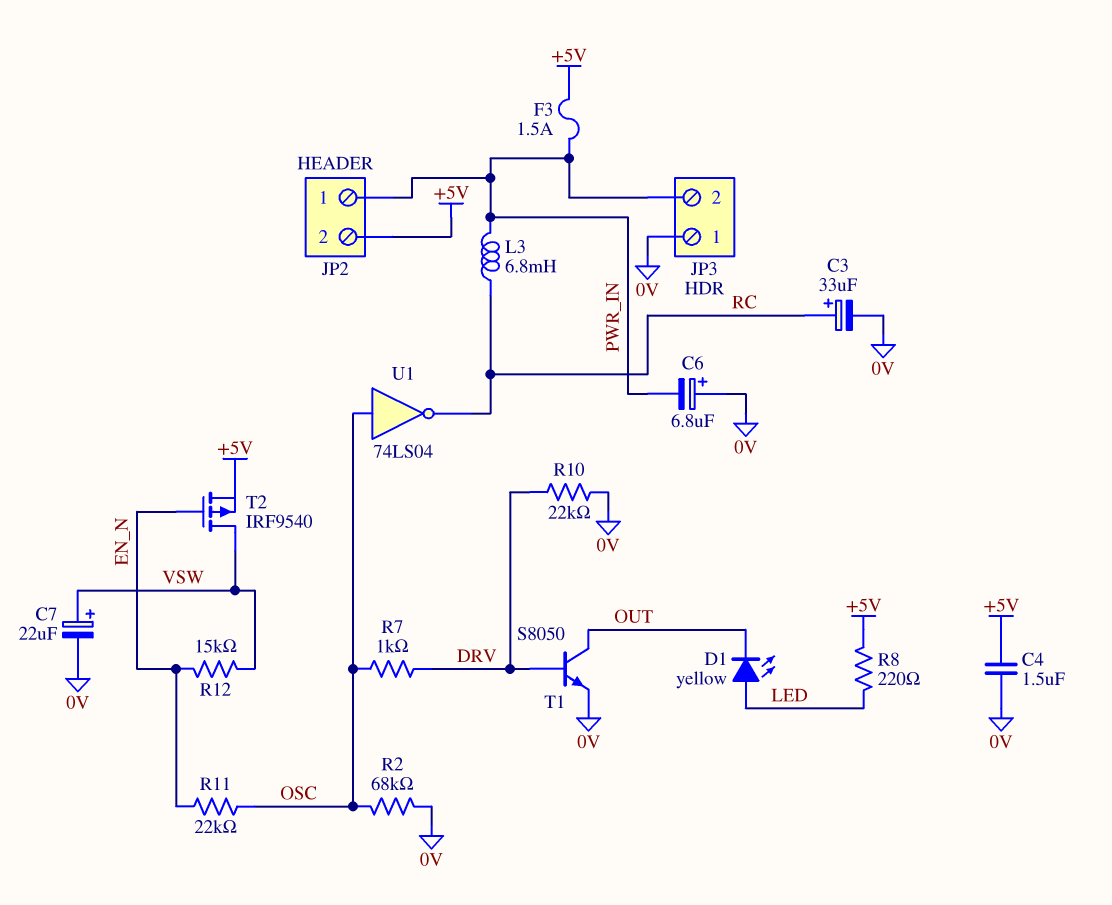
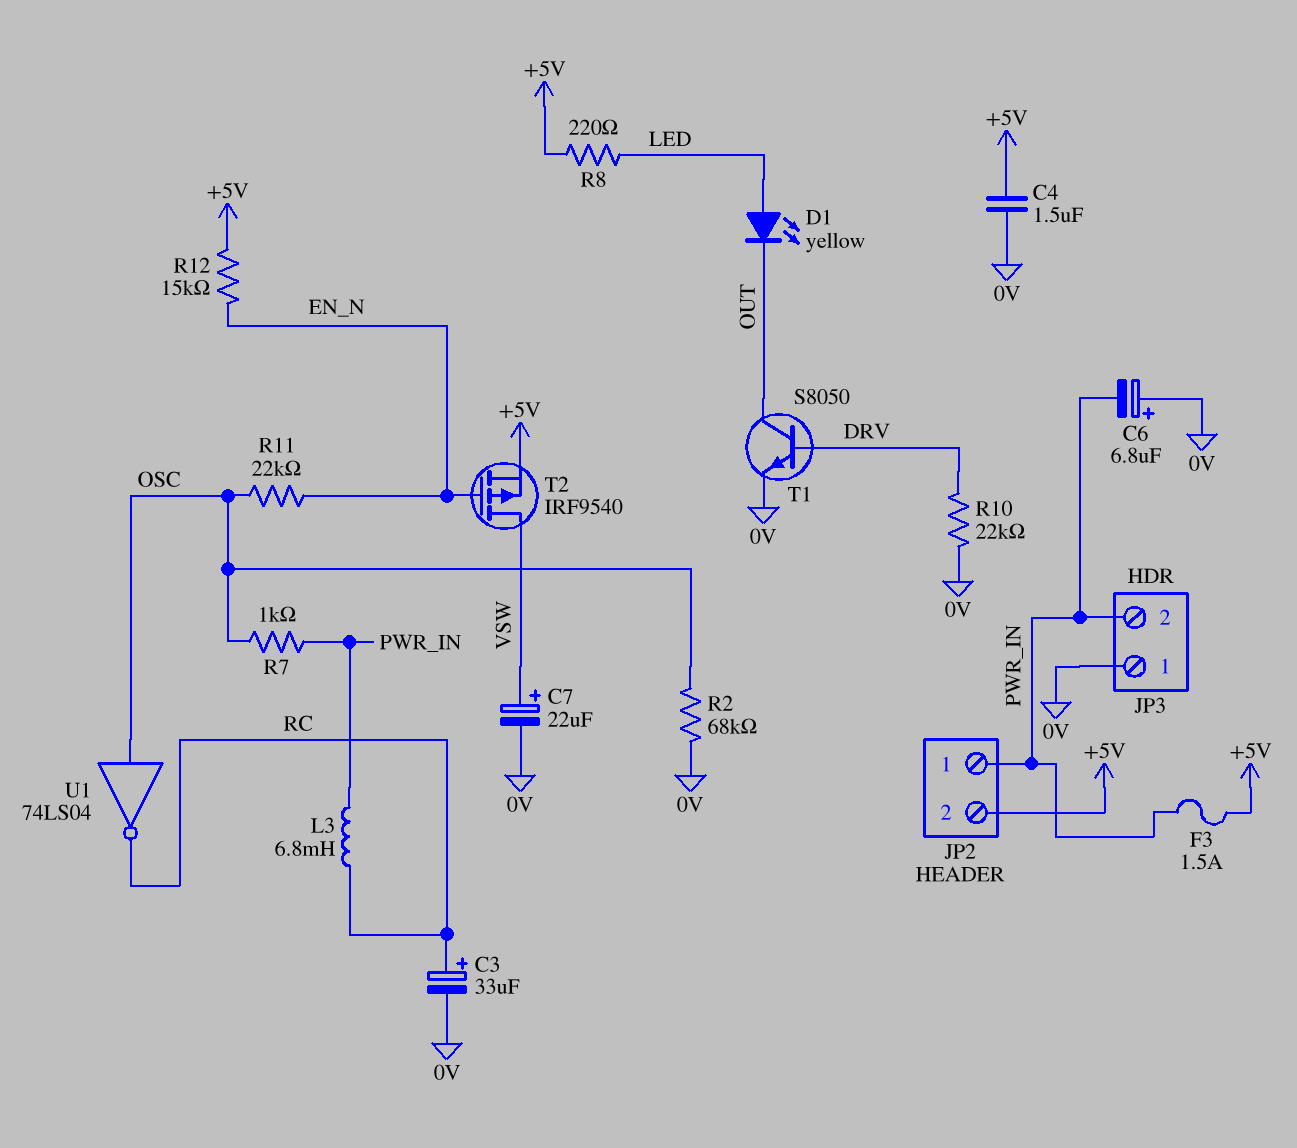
R7: 1k (DRV, OSC) -> 1k (OSC, PWR_IN)
R12: 15k (EN_N, VSW) -> 15k (+5V, EN_N)

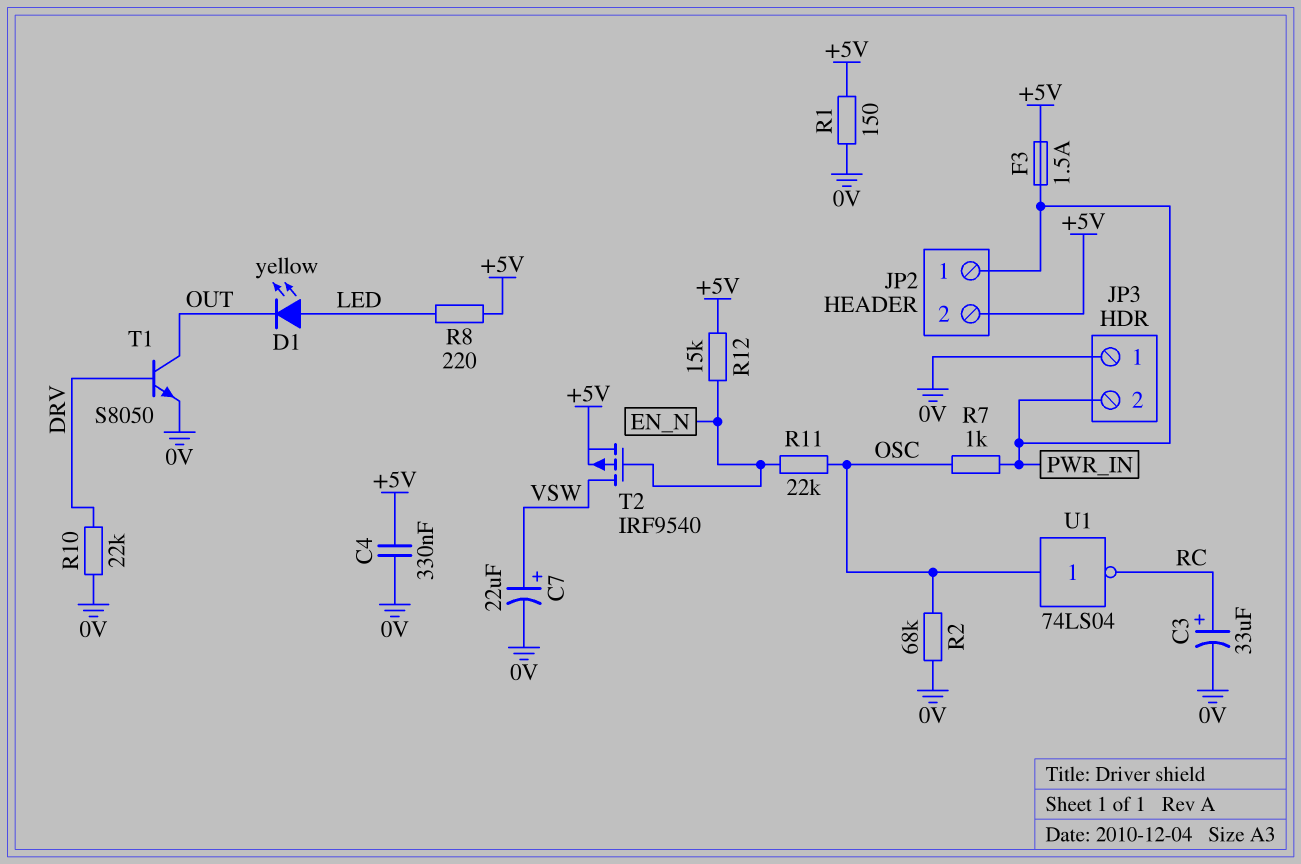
C4: 1.5uF (+5V, 0V) -> 330nF (+5V, 0V)
C6: 6.8uF (plus 0V, minus PWR_IN) -> none
L3: 6.8mH (PWR_IN, RC) -> none
R1: none -> 150 (+5V, 0V)

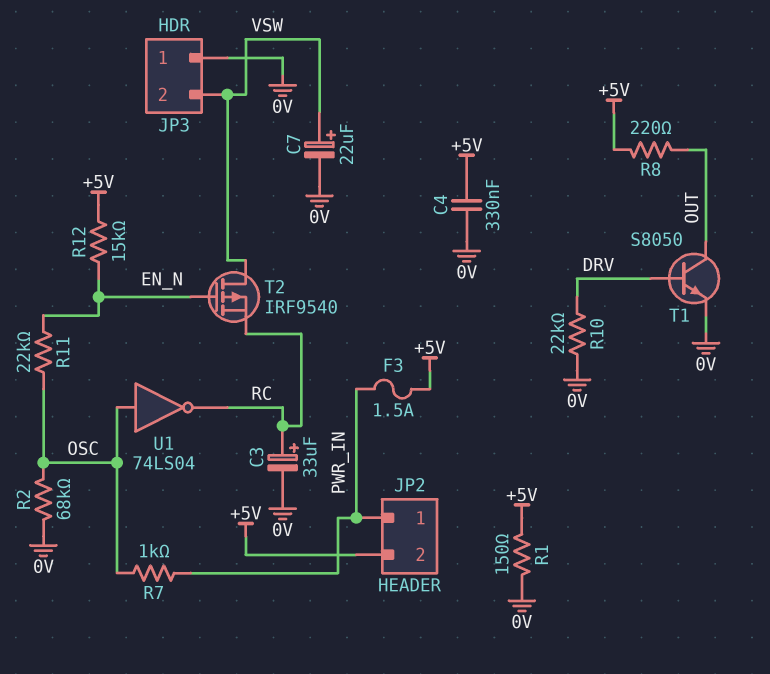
D1: LED yellow (A LED, K OUT) -> none
JP3 pin 2: PWR_IN -> VSW
R8: 220 (+5V, LED) -> 220 (+5V, OUT)
T2: PMOS IRF9540 (G EN_N, D VSW, S +5V) -> PMOS IRF9540 (G EN_N, D VSW, S RC)

